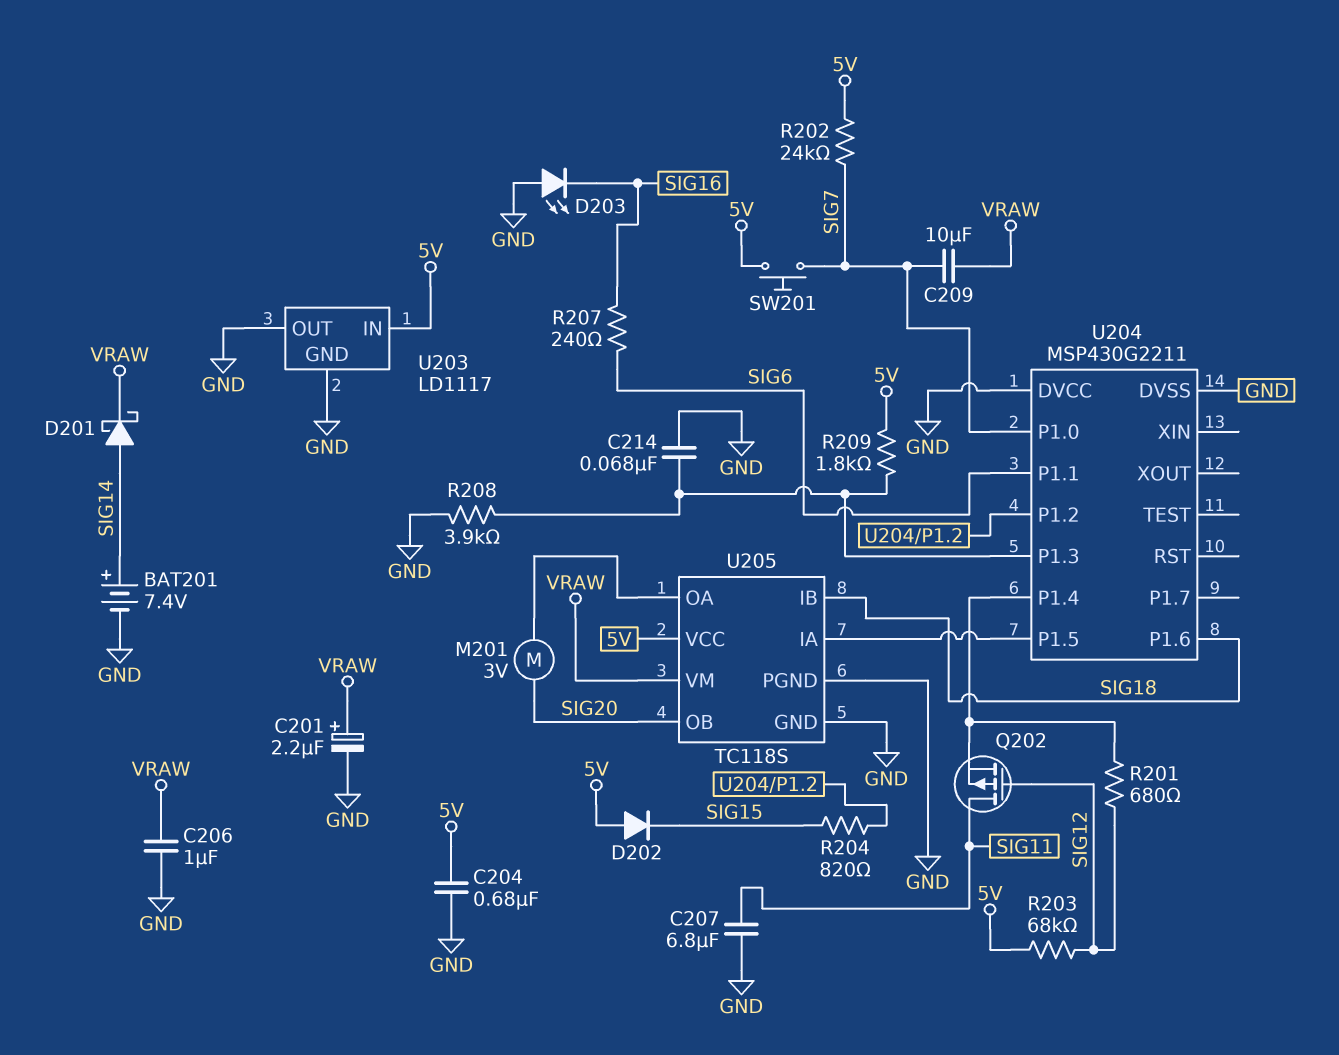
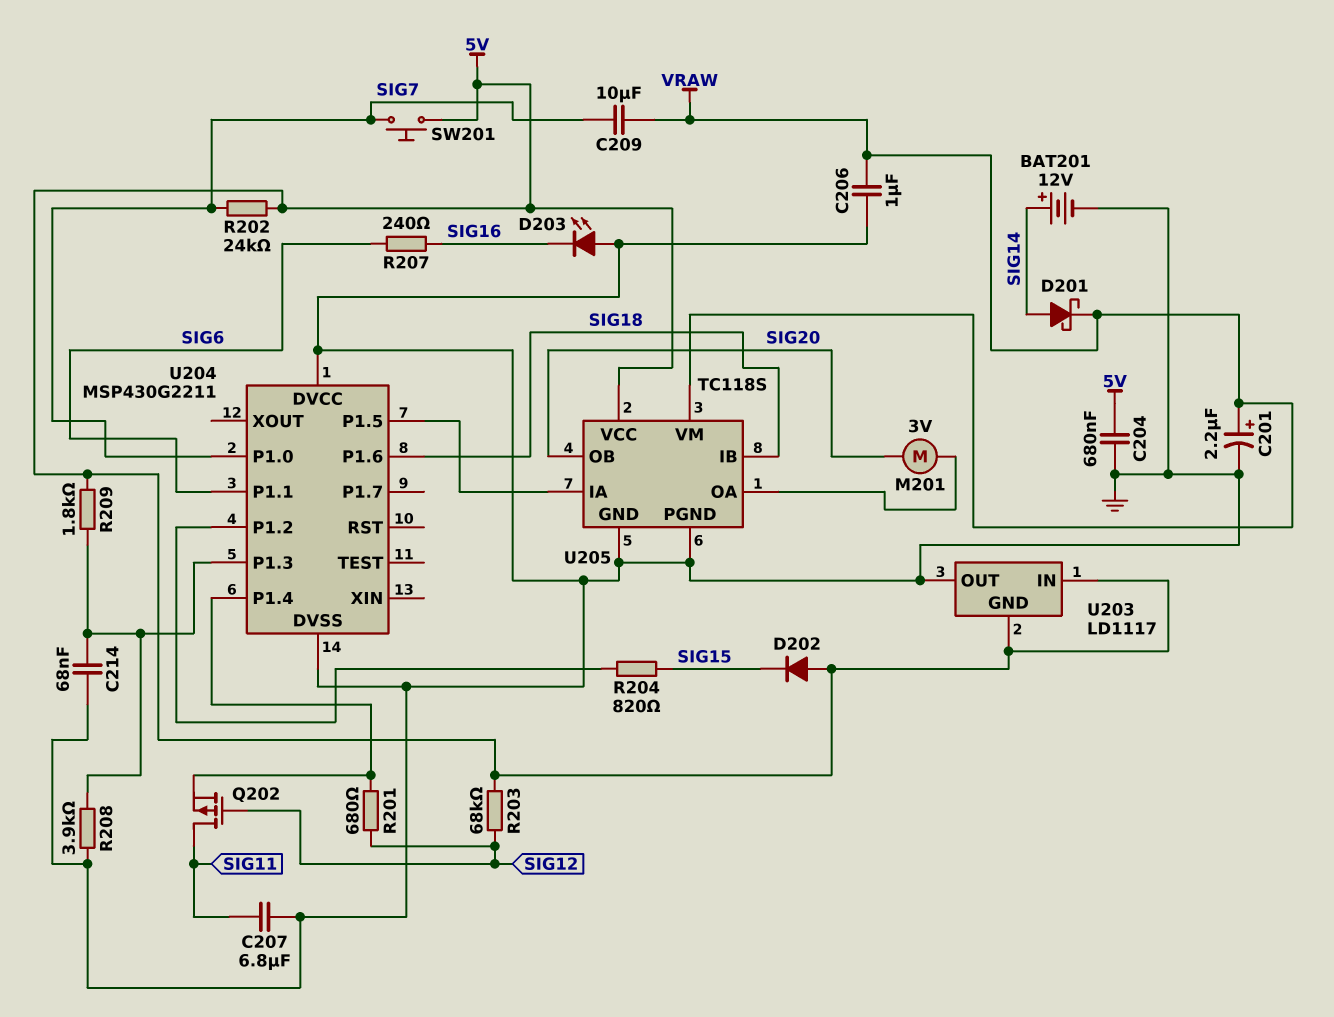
BAT201: 7.4V (plus SIG14, minus GND) -> 12V (plus SIG14, minus GND)
U203 pin GND: GND -> 5V

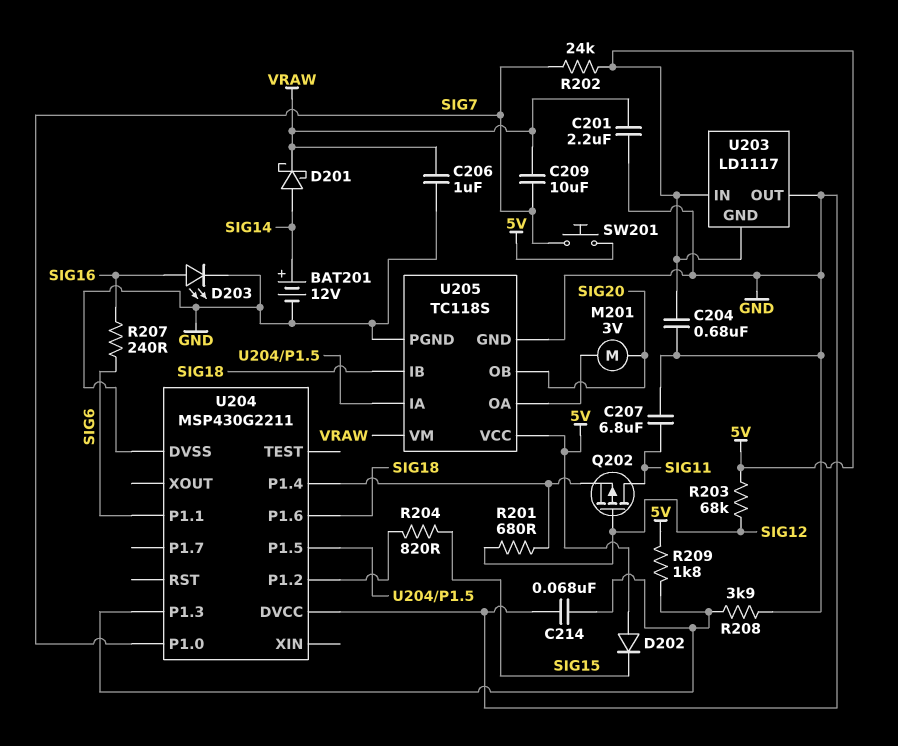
C201: 2.2uF (plus VRAW, minus GND) -> 2.2uF (GND, VRAW)
D203: LED (A GND, K SIG16) -> LED (A SIG16, K GND)

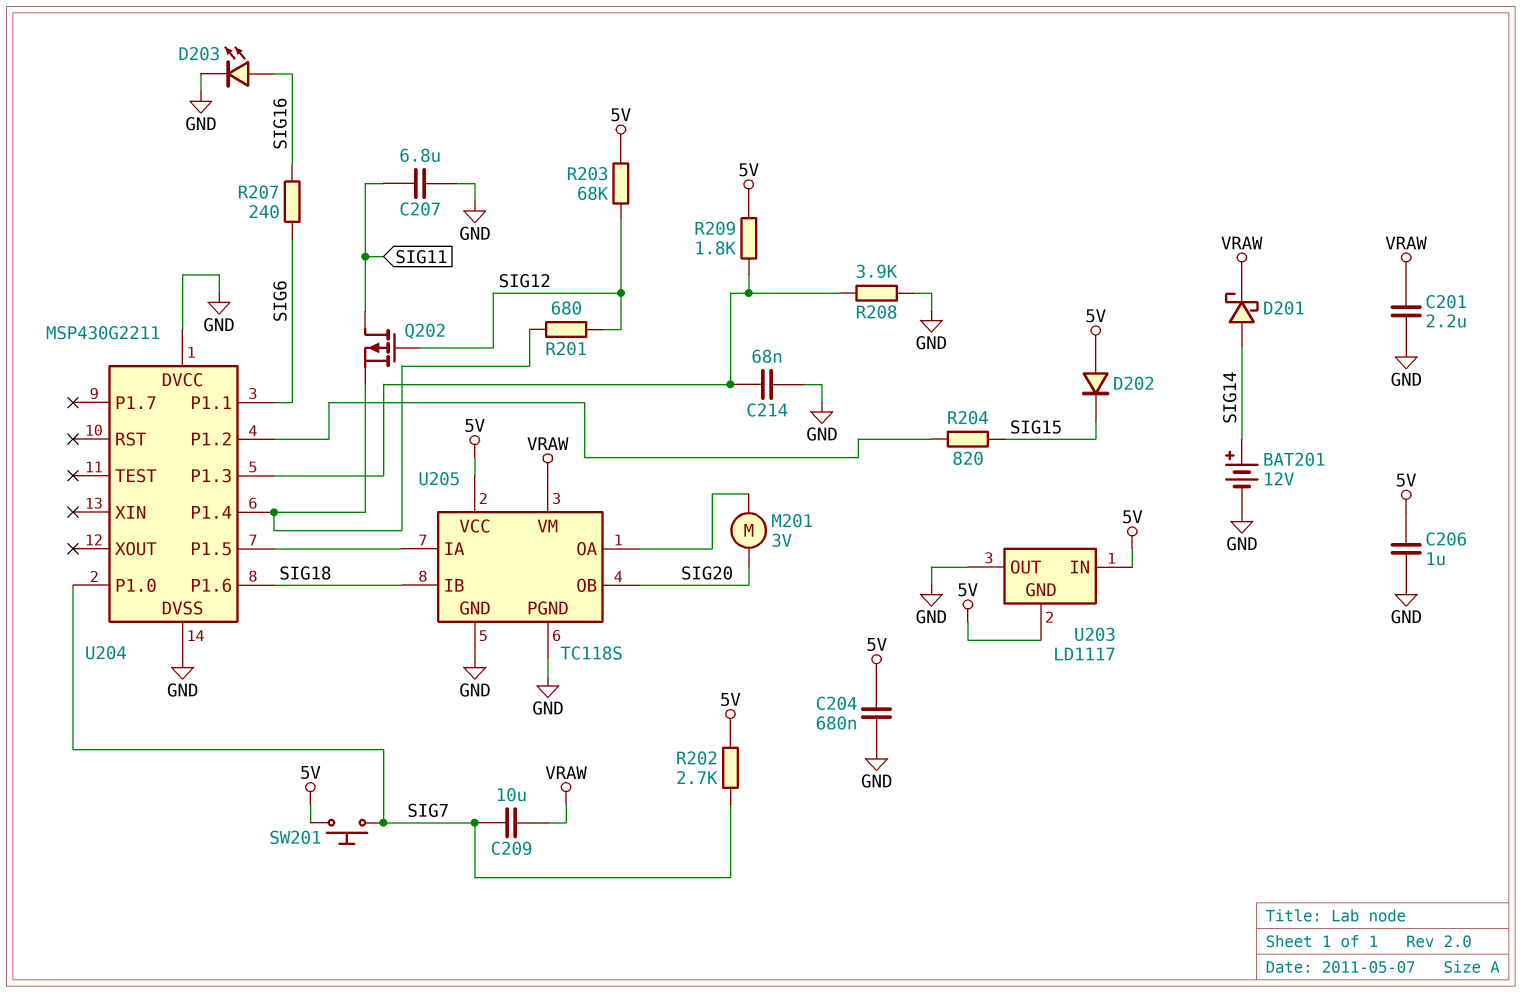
C206: 1uF (GND, VRAW) -> 1uF (5V, GND)
R202: 24k (5V, SIG7) -> 2.7k (5V, SIG7)

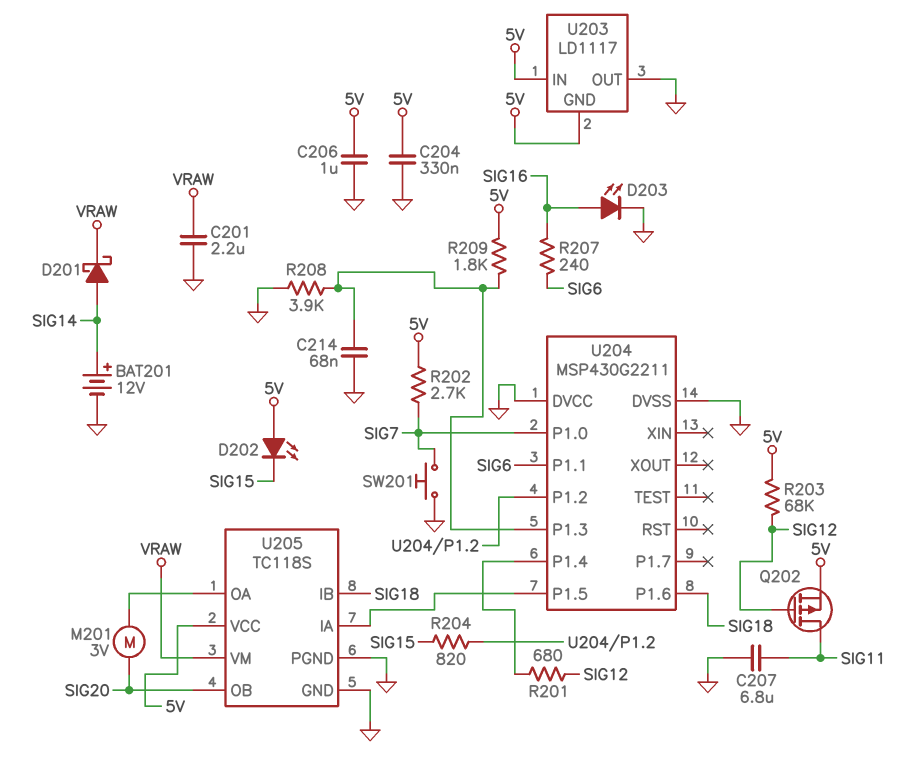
C204: 680nF (5V, GND) -> 330nF (5V, GND)
C209: 10uF (SIG7, VRAW) -> none
D202: diode (A 5V, K SIG15) -> LED (A 5V, K SIG15)
Q202: PMOS (G SIG12, D SIG11, S U204/P1.4) -> PMOS (G SIG12, D SIG11, S 5V)
SW201: button (5V, SIG7) -> button (GND, SIG7)

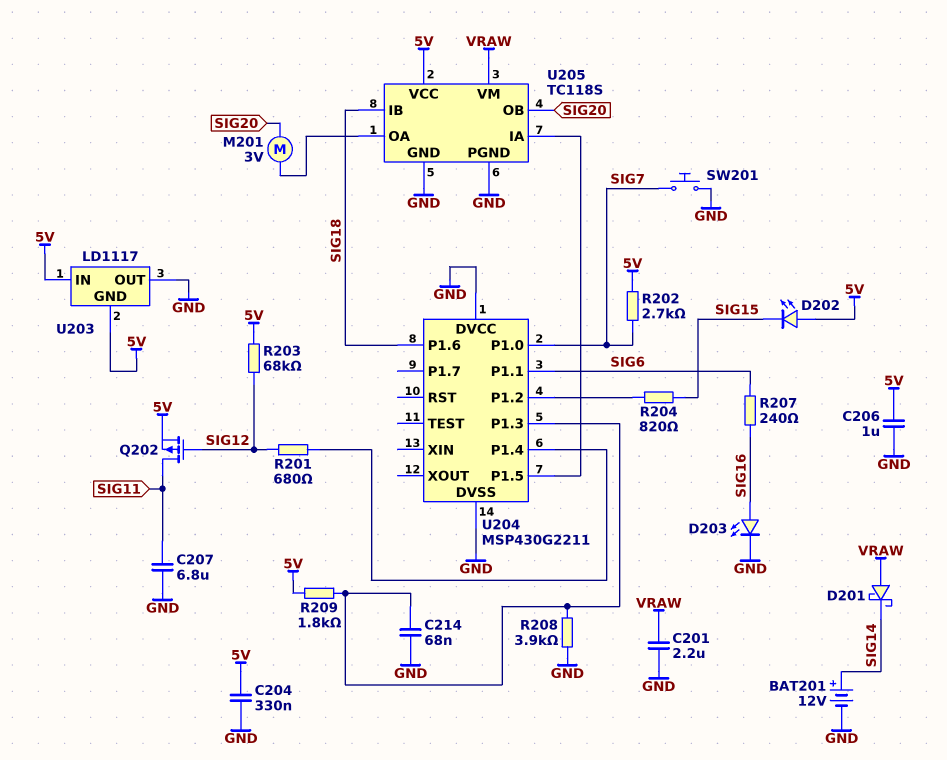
D201: schottky (A SIG14, K VRAW) -> schottky (A VRAW, K SIG14)

